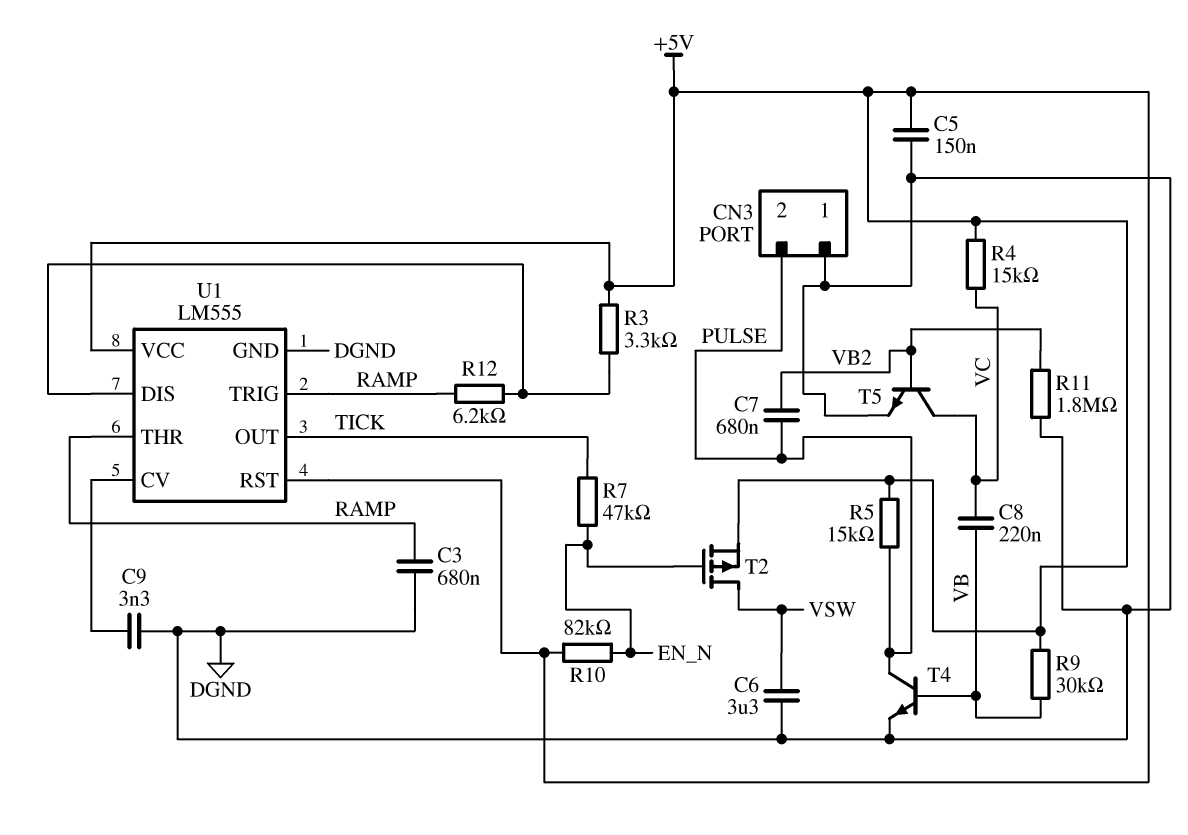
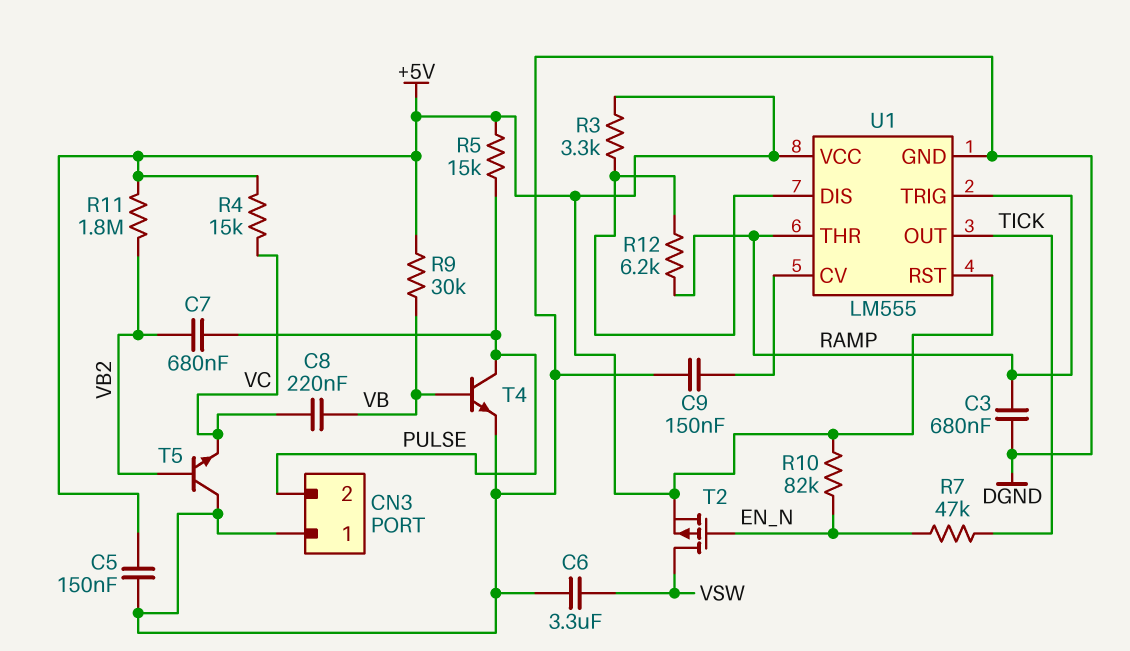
C9: 3.3nF (DGND, U1/CV) -> 150nF (DGND, U1/CV)
R11: 1.8M (DGND, VB2) -> 1.8M (+5V, VB2)
T5: NPN (B VB2, C VC, E DGND) -> NPN (B VB2, C DGND, E VC)

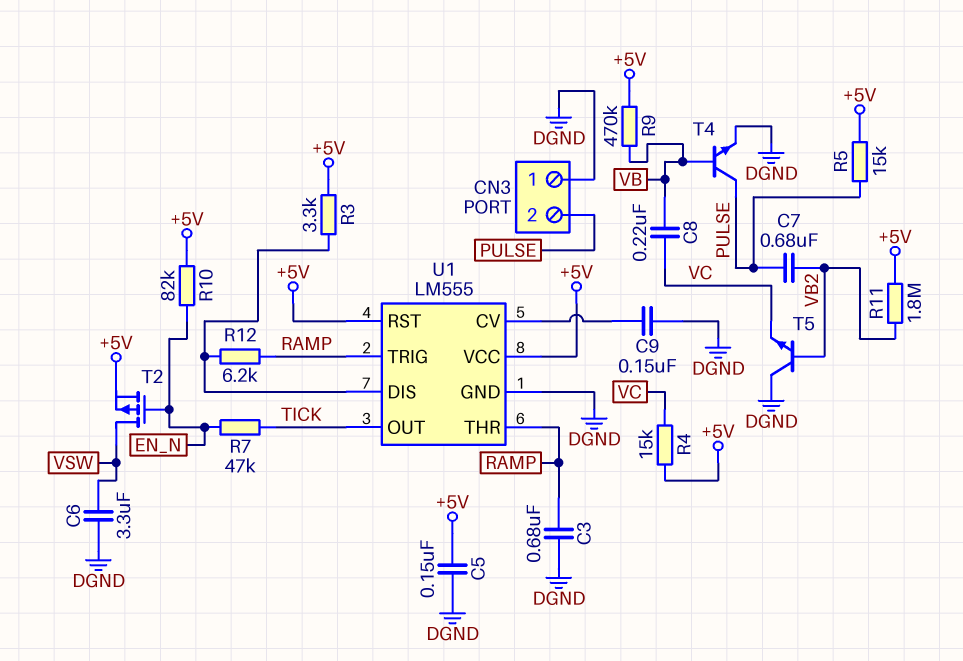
R9: 30k (+5V, VB) -> 470k (+5V, VB)

